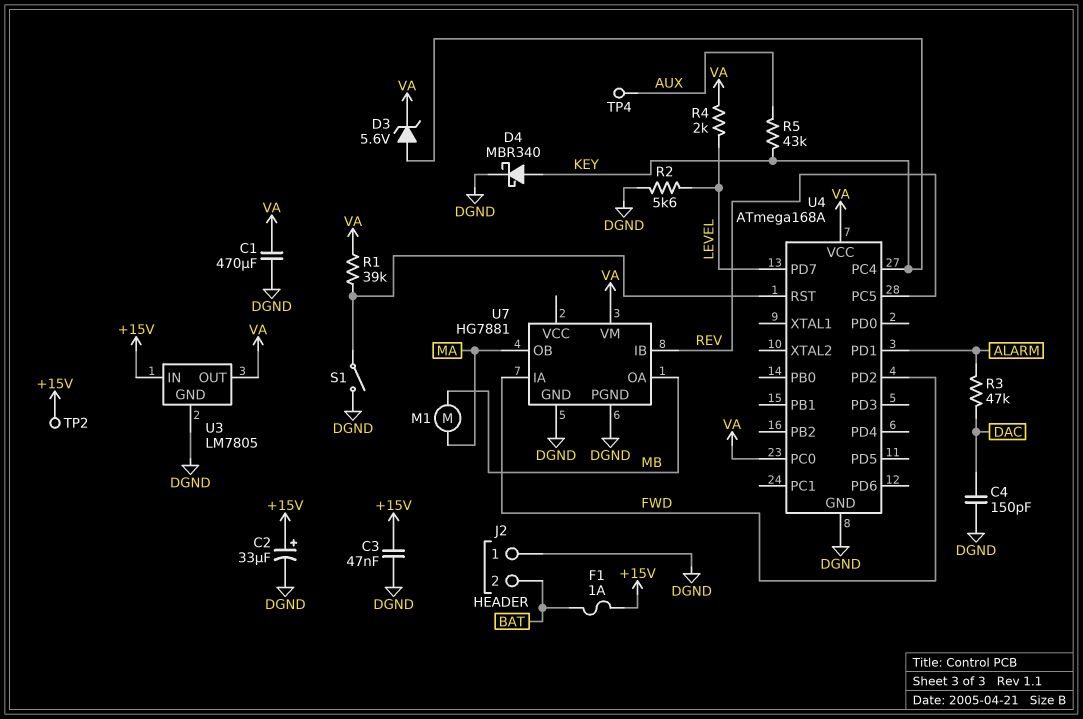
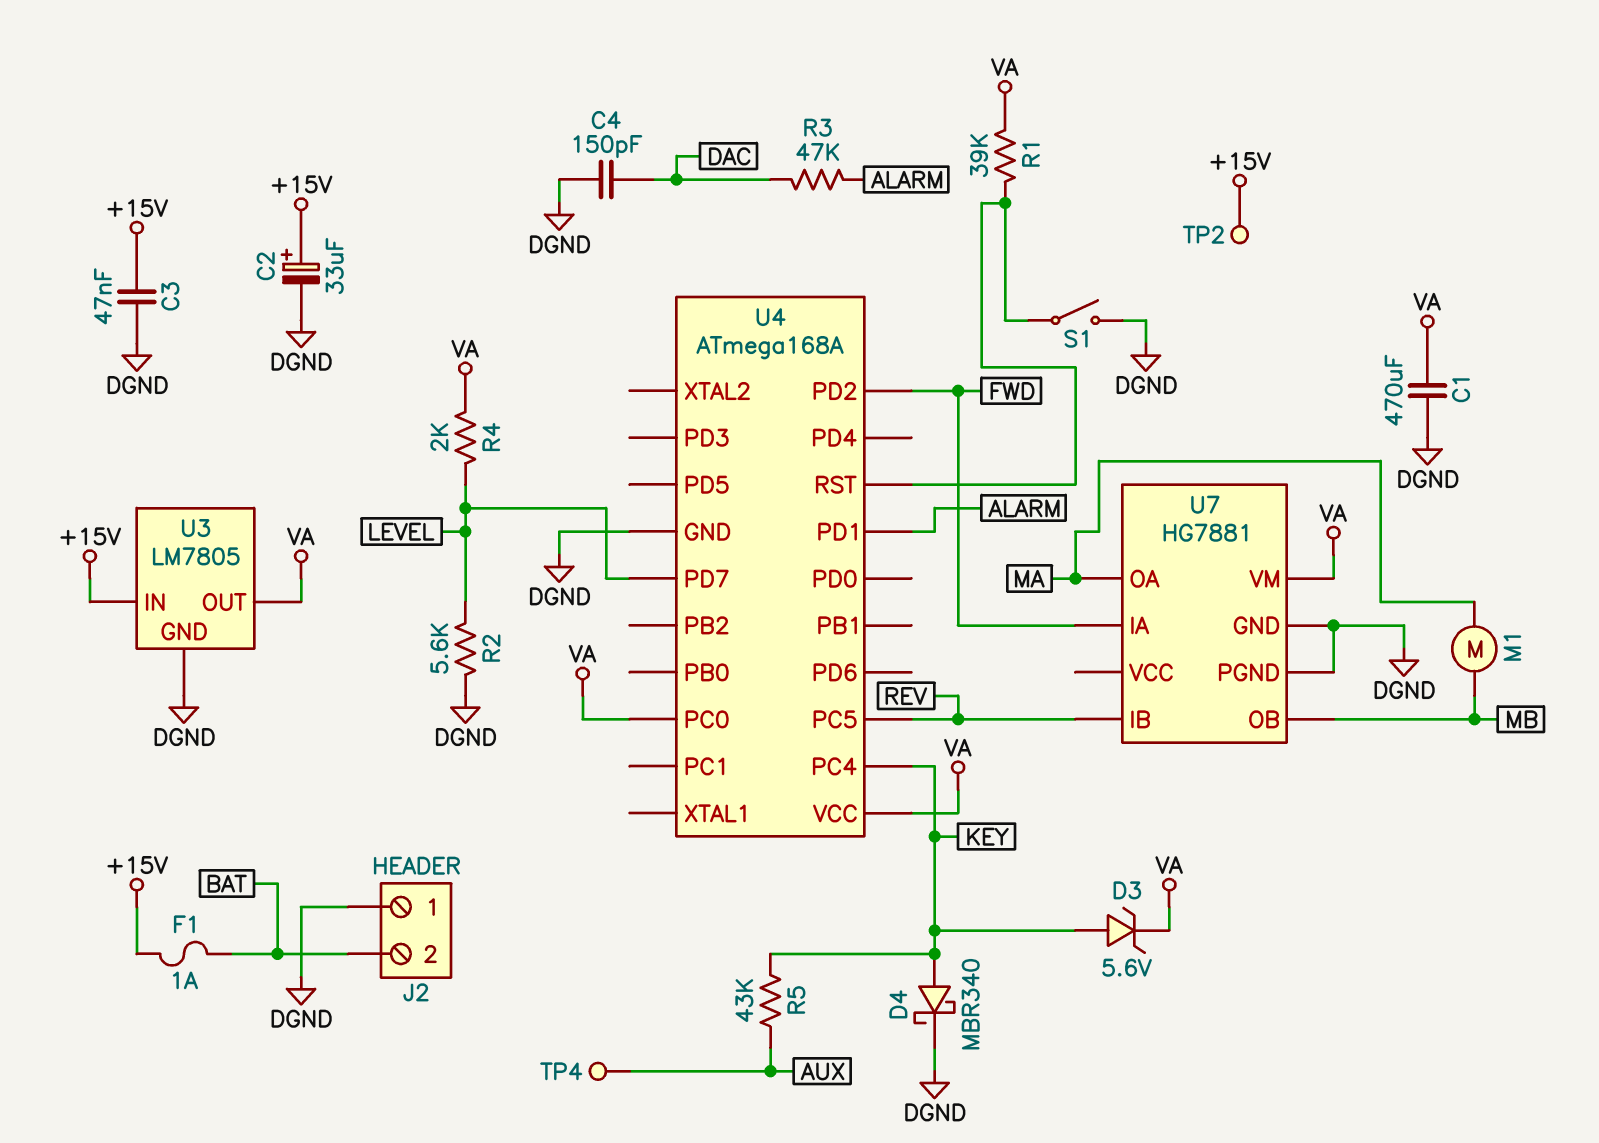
U7 pin OA: MB -> MA
U7 pin OB: MA -> MB

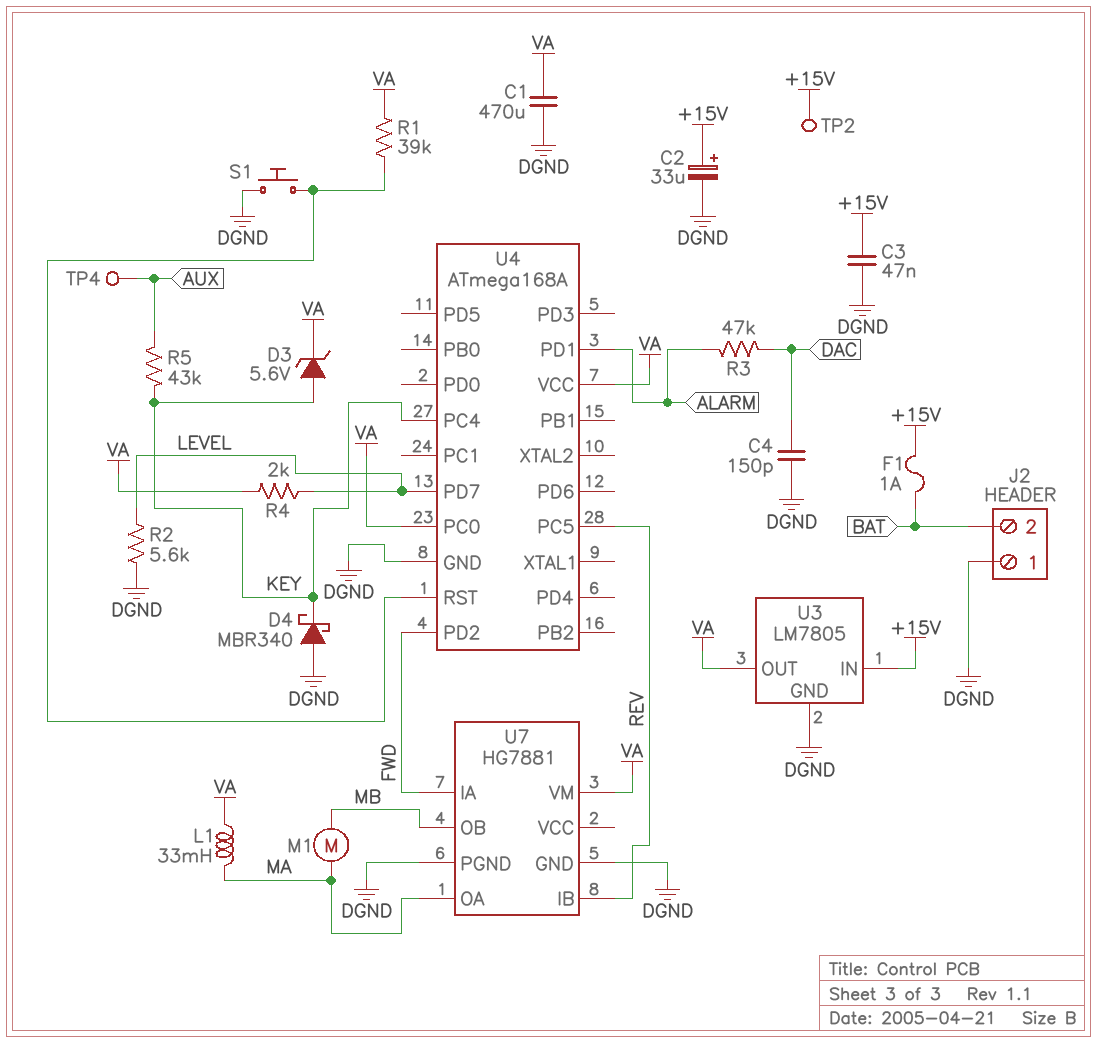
D4: schottky MBR340 (A KEY, K DGND) -> schottky MBR340 (A DGND, K KEY)
L1: none -> 33mH (MA, VA)
S1: switch (DGND, U4/RST) -> button (DGND, U4/RST)

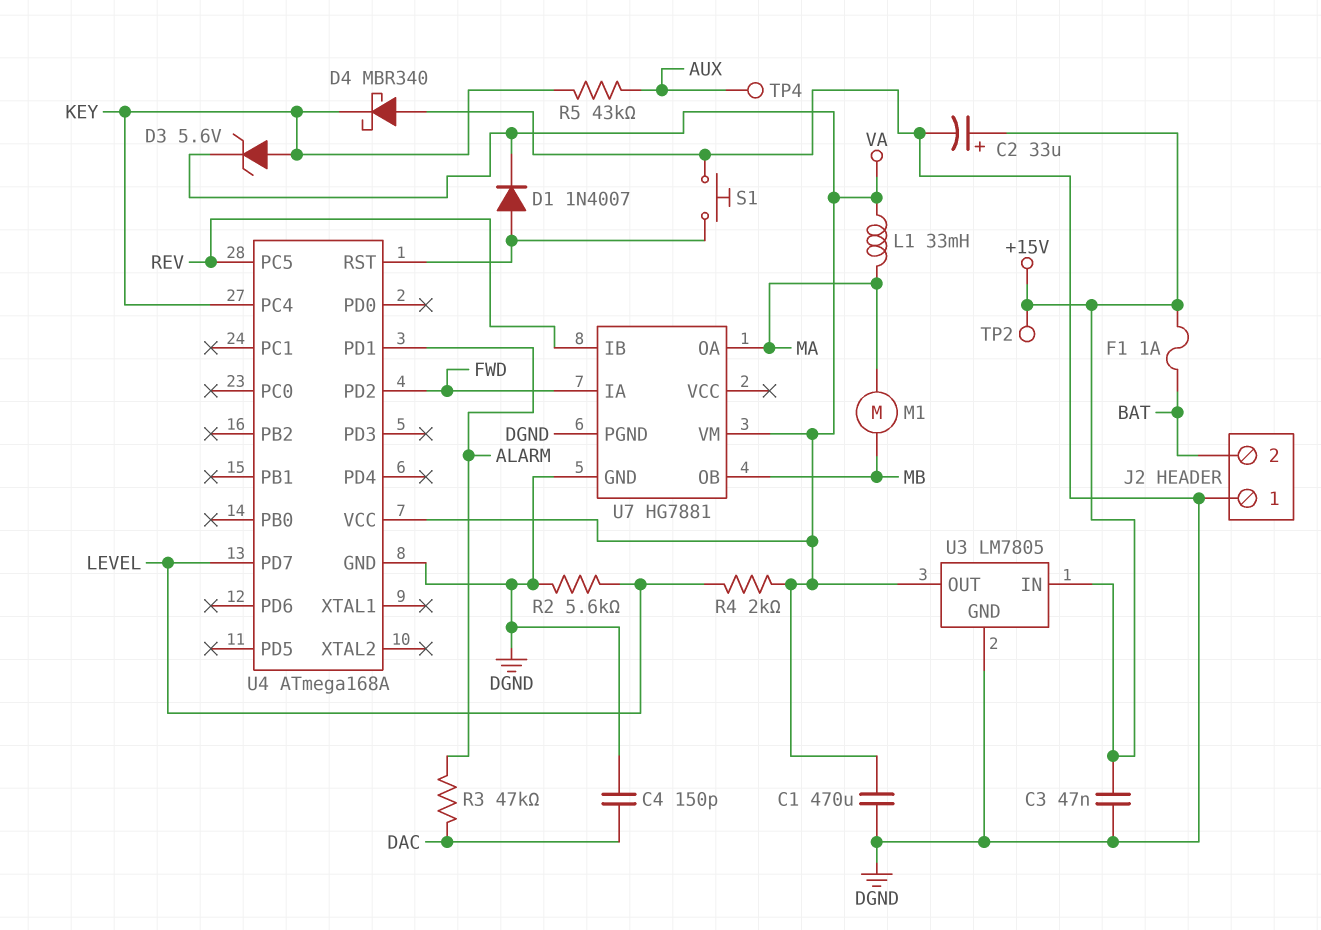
D1: none -> diode 1N4007 (A U4/RST, K VA)
R1: 39k (U4/RST, VA) -> none
U4 pin PC0: VA -> none

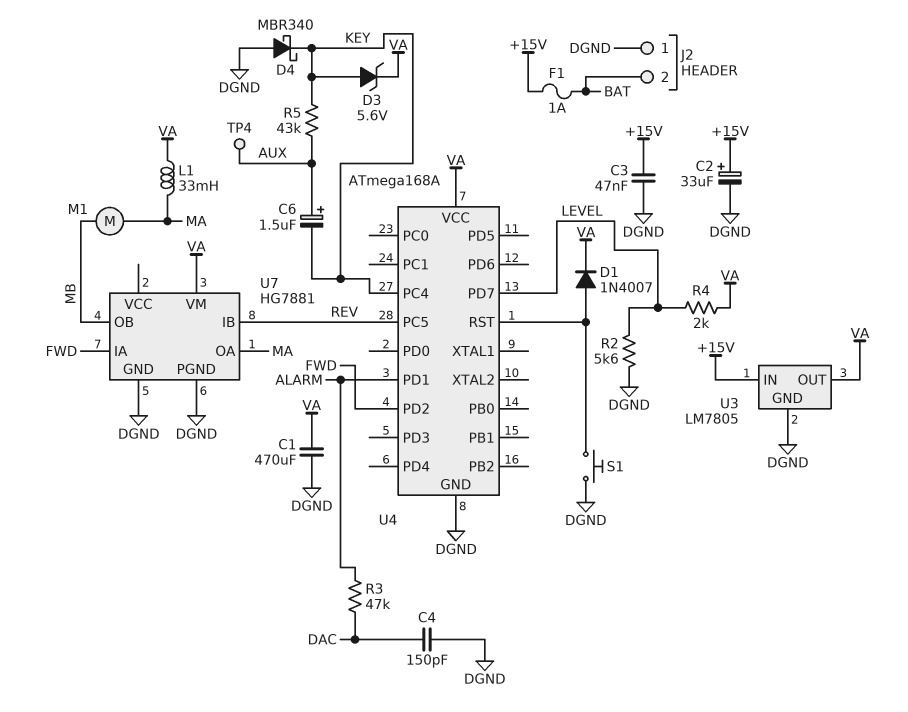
C6: none -> 1.5uF (plus AUX, minus KEY)
TP2: test point (+15V) -> none

